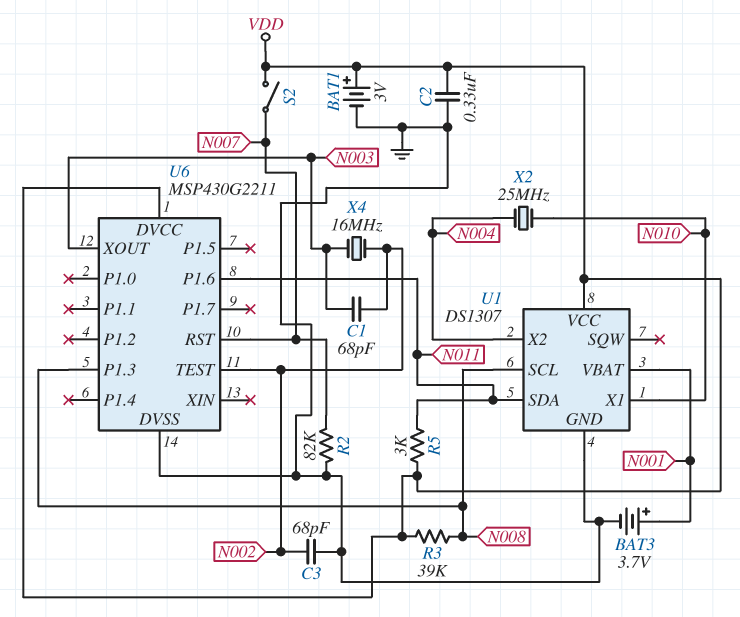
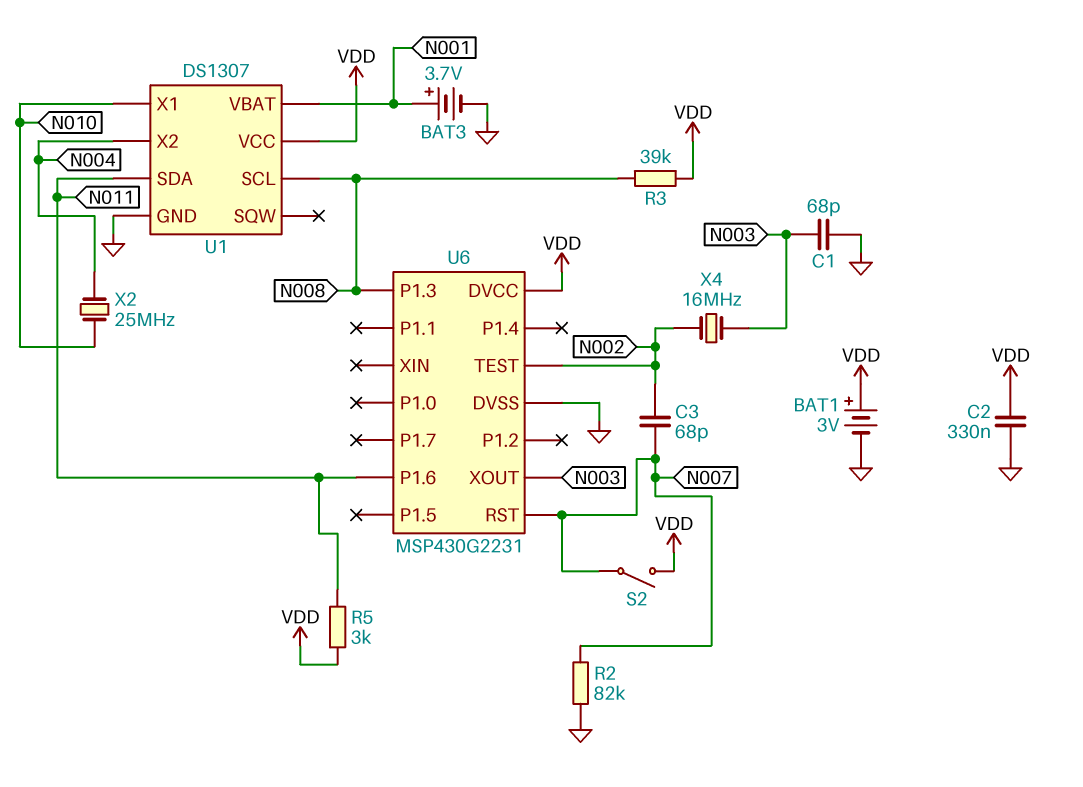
C1: 68pF (N002, N003) -> 68pF (GND, N003)
C3: 68pF (GND, N002) -> 68pF (N002, N007)
U6: MSP430G2211 -> MSP430G2231

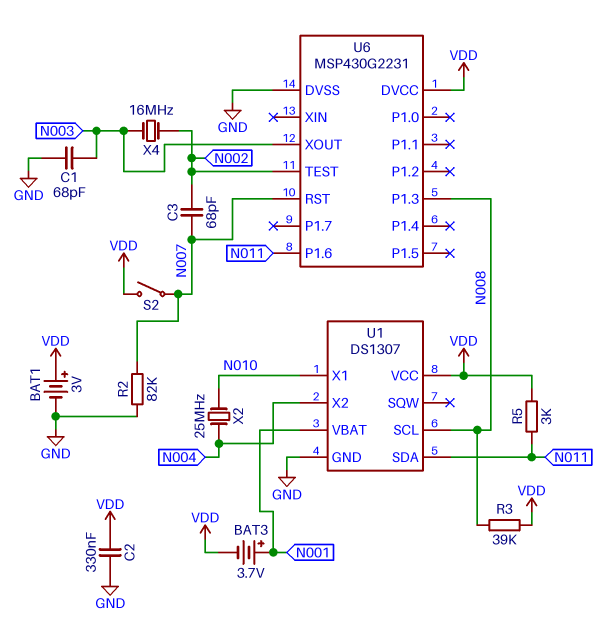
BAT3: 3.7V (plus N001, minus GND) -> 3.7V (plus N001, minus VDD)

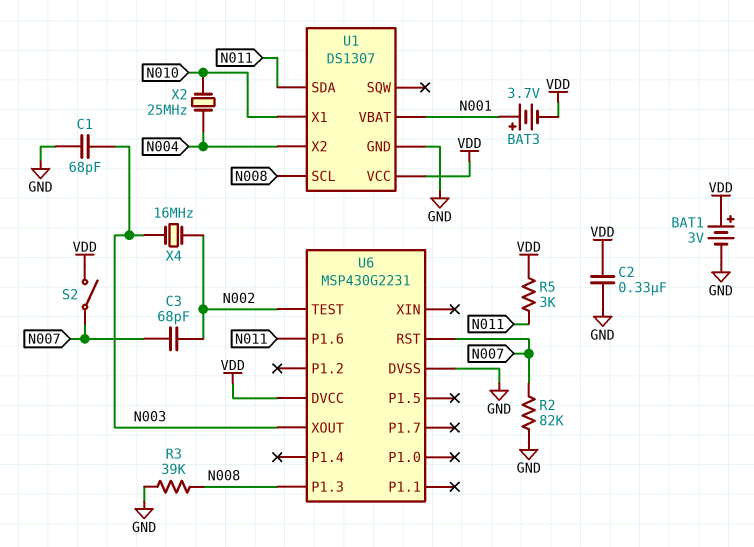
R3: 39k (N008, VDD) -> 39k (GND, N008)

